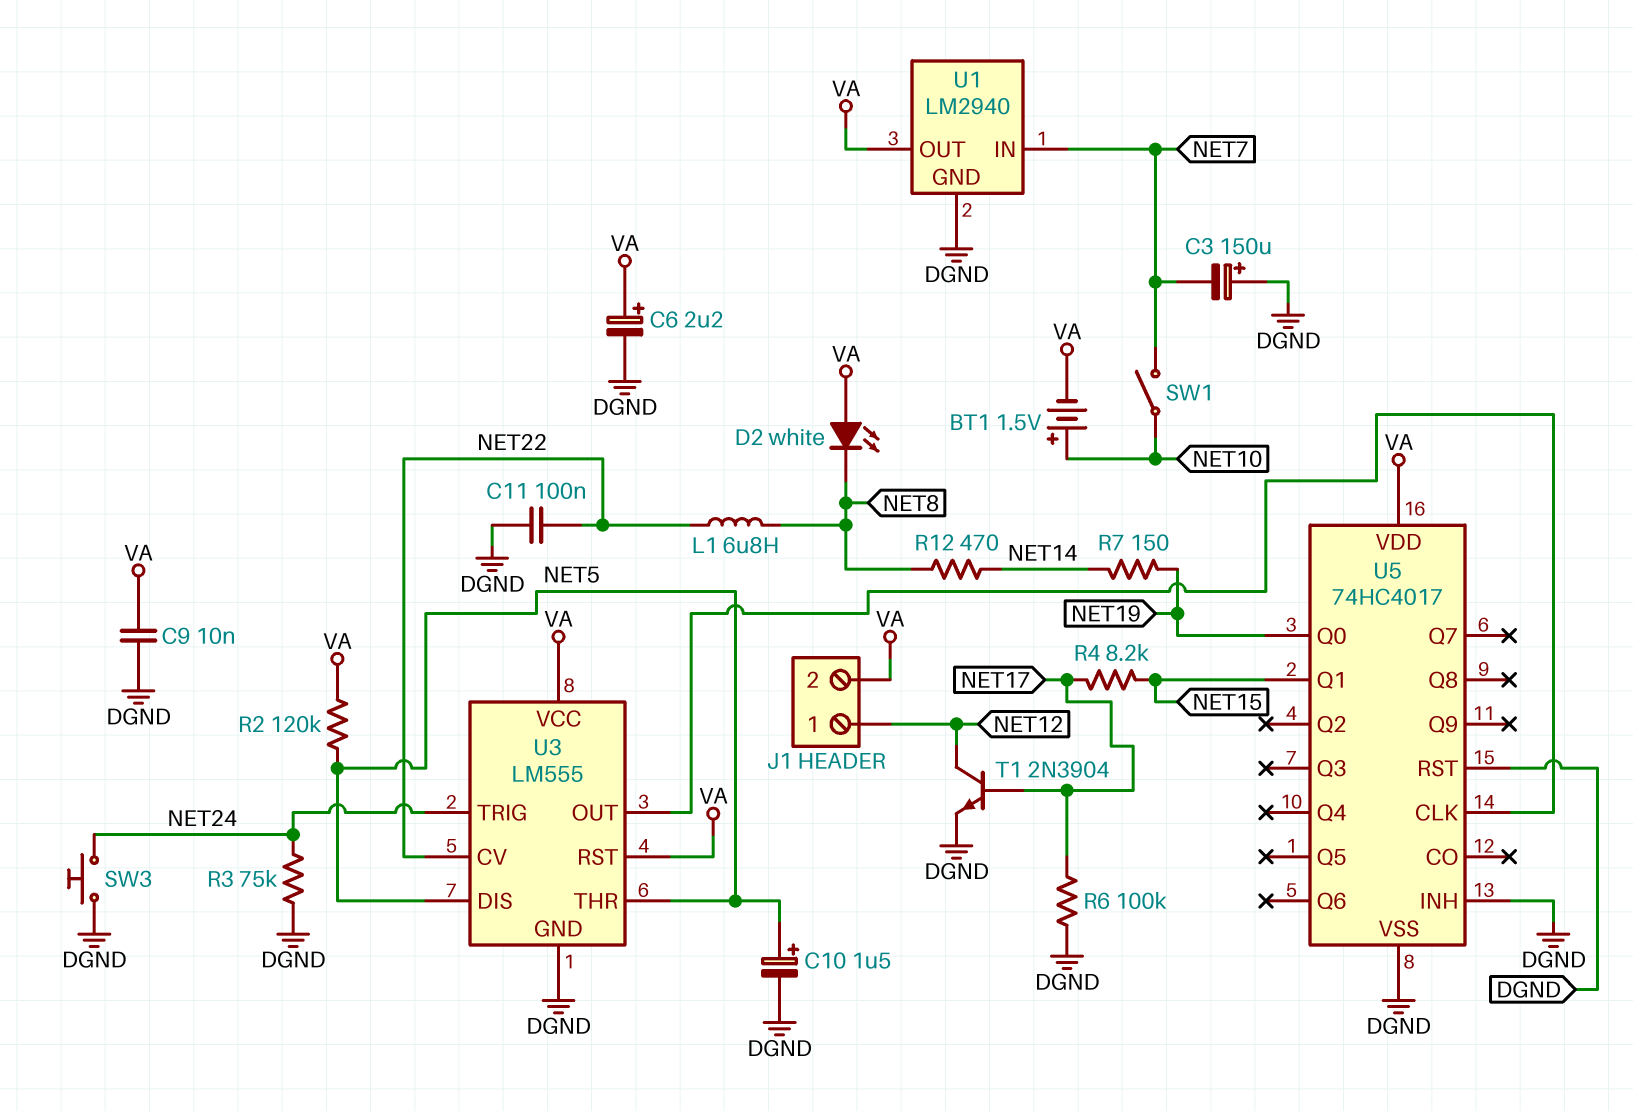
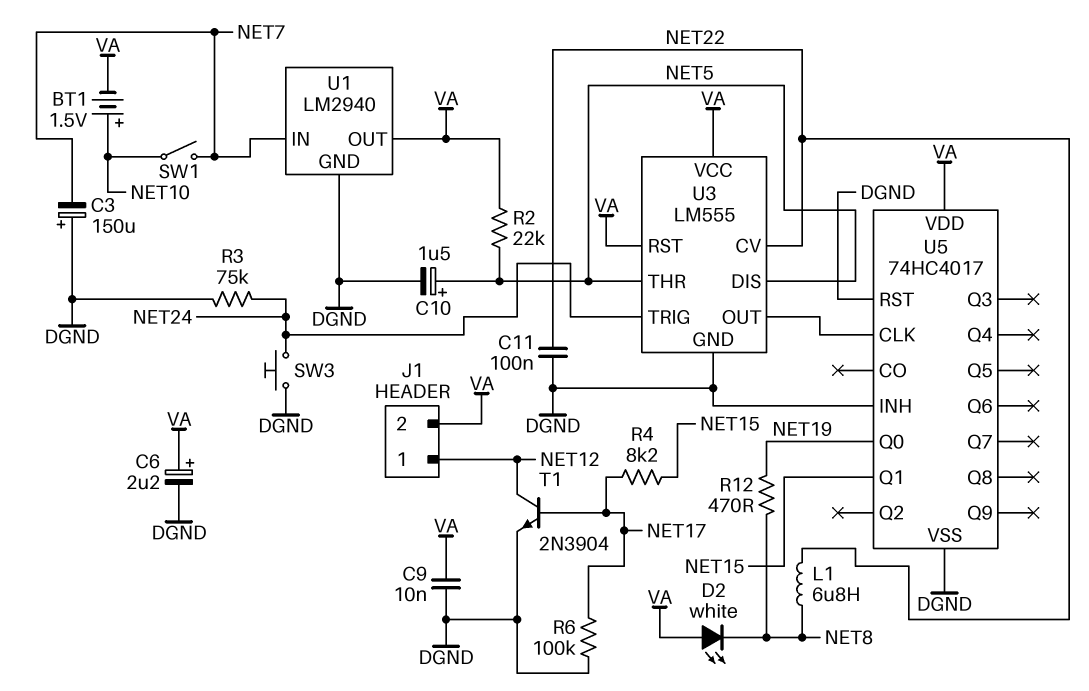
R2: 120k (NET5, VA) -> 22k (NET5, VA)
R7: 150 (NET14, NET19) -> none
R12: 470 (NET8, NET14) -> 470 (NET8, NET19)

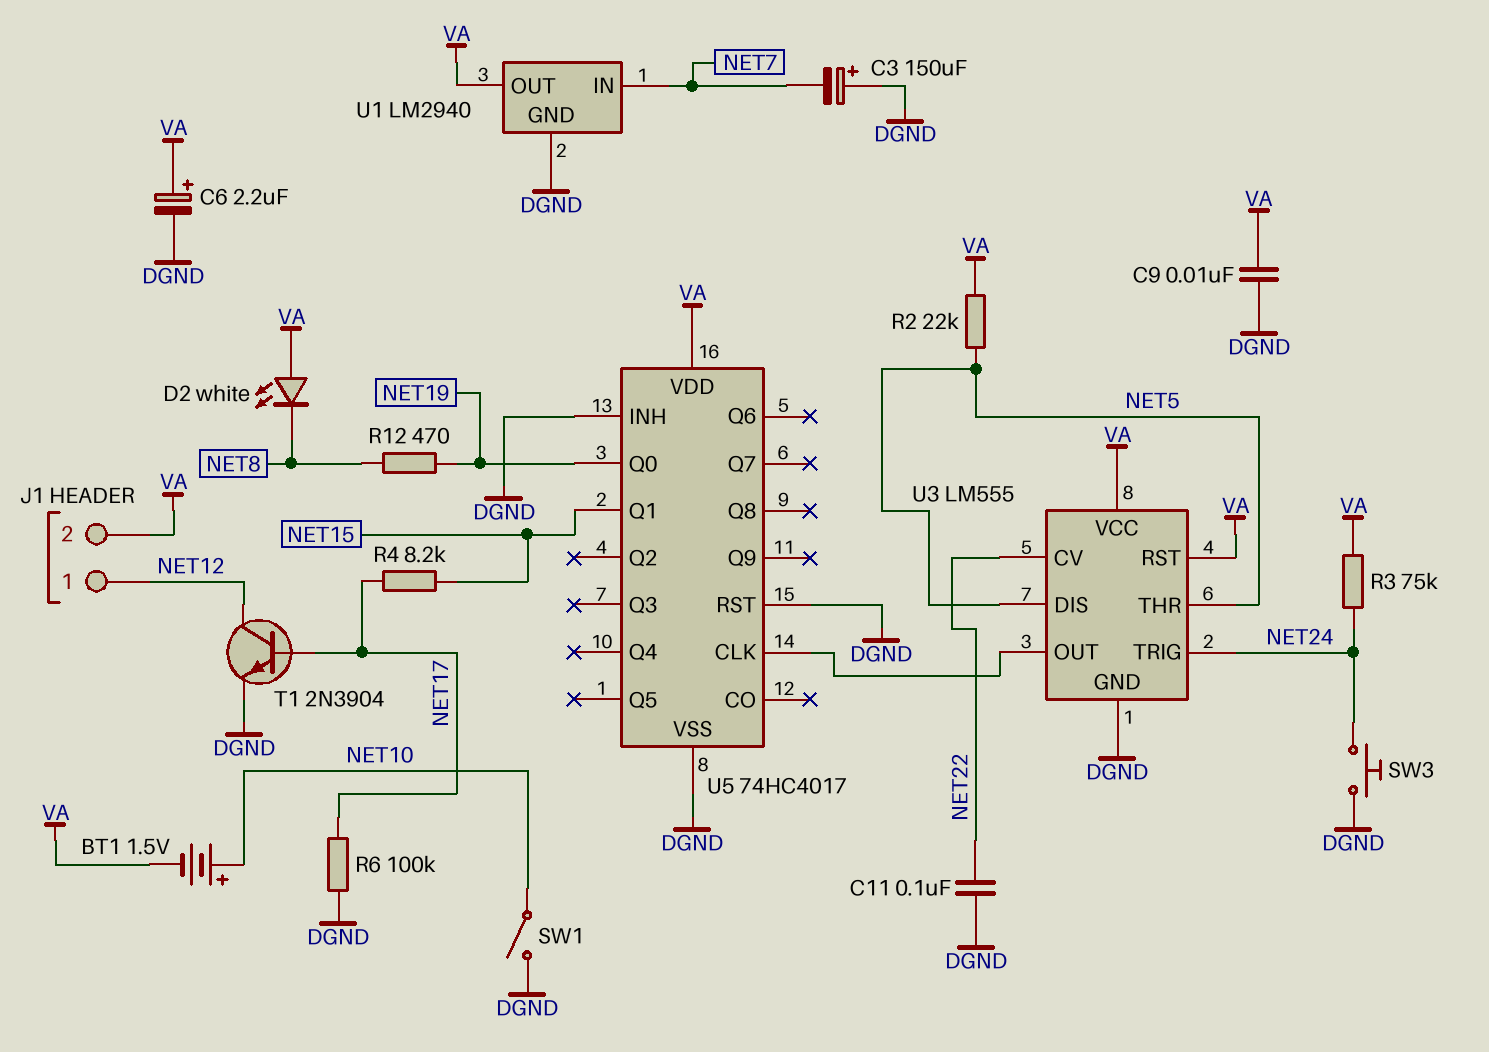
C10: 1.5uF (plus NET5, minus DGND) -> none
L1: 6.8uH (NET8, NET22) -> none
R3: 75k (DGND, NET24) -> 75k (NET24, VA)
SW1: switch (NET7, NET10) -> switch (DGND, NET10)

